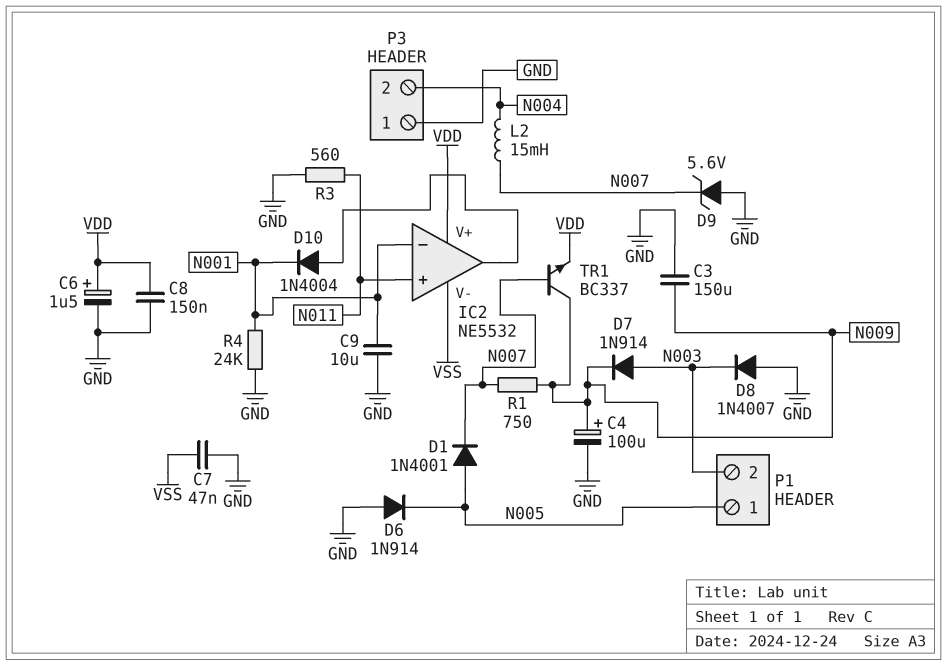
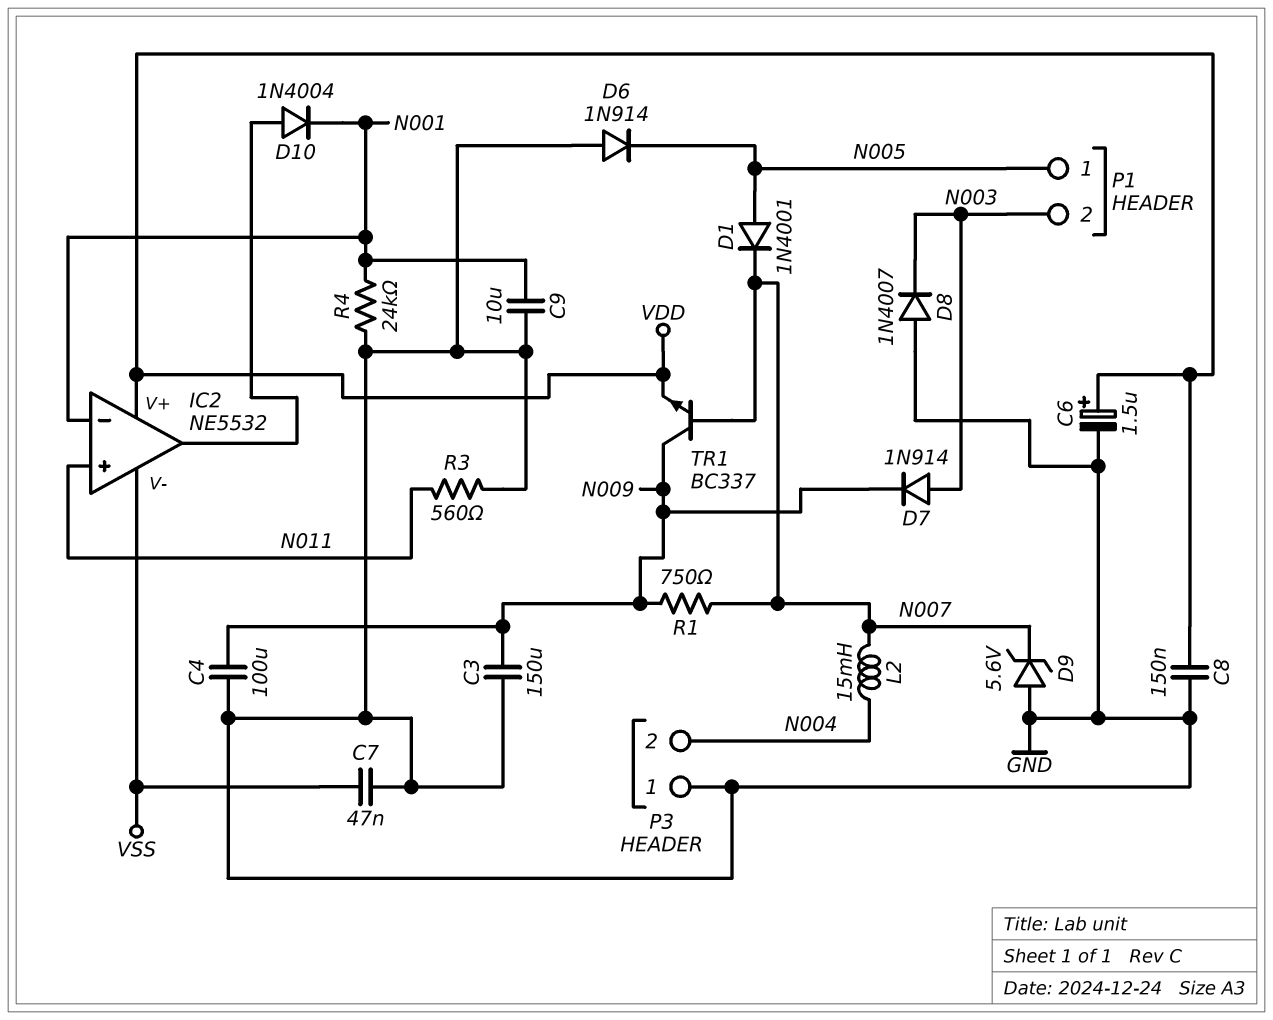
C4: 100uF (plus N009, minus GND) -> 100uF (GND, N009)

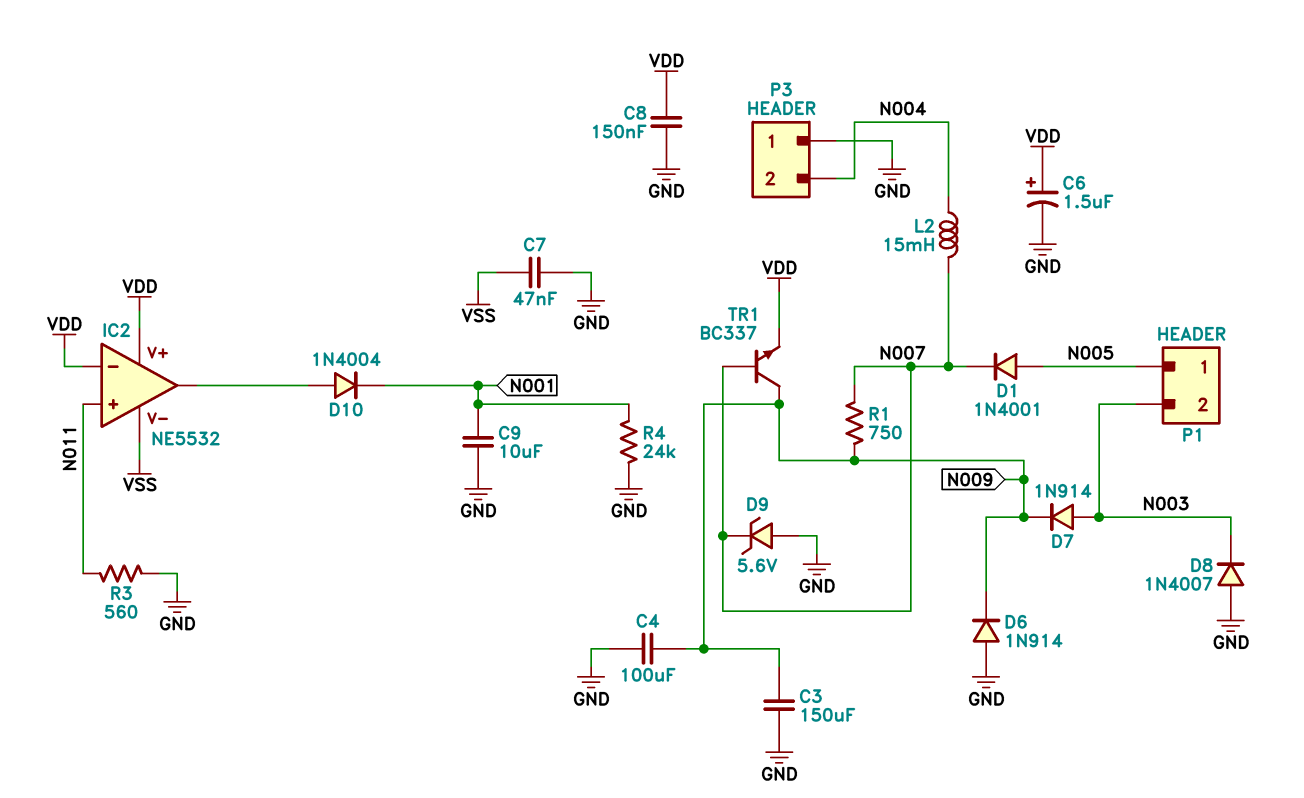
D6: diode 1N914 (A GND, K N005) -> diode 1N914 (A GND, K N009)
IC2 pin in-: N001 -> VDD

